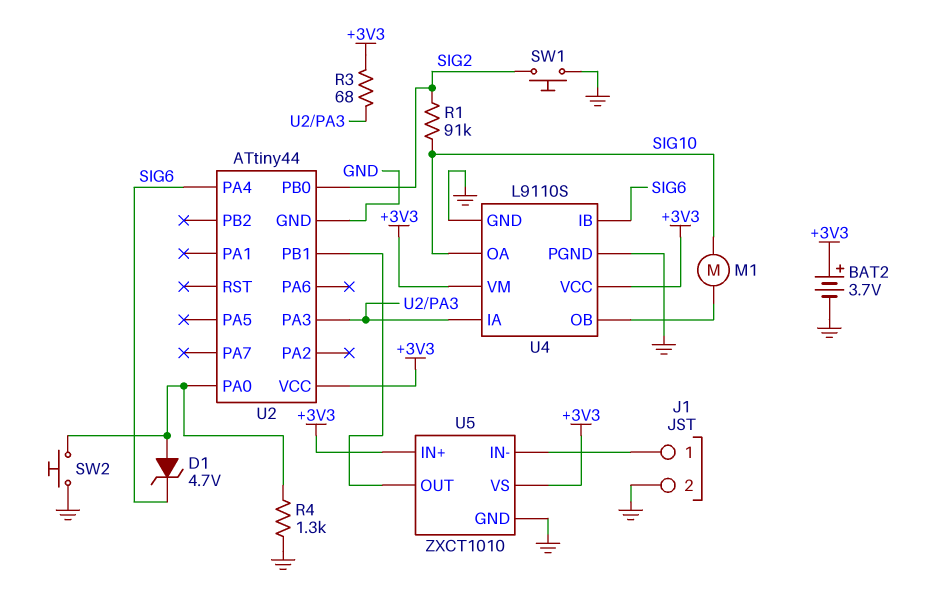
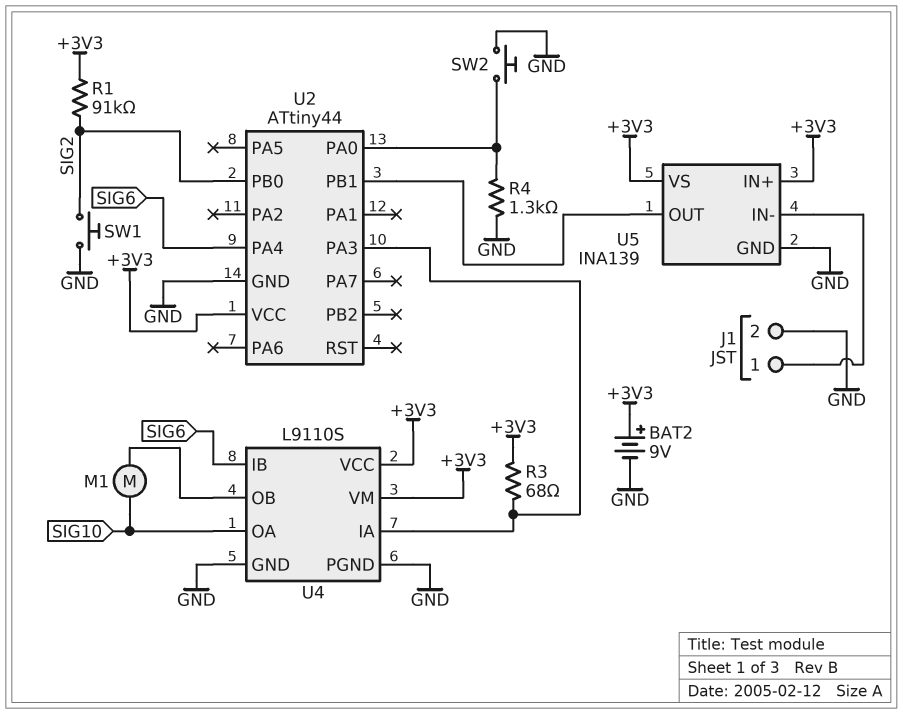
BAT2: 3.7V (plus +3V3, minus GND) -> 9V (plus +3V3, minus GND)
D1: zener 4.7V (A U2/PA0, K SIG6) -> none
R1: 91k (SIG2, SIG10) -> 91k (+3V3, SIG2)
U5: ZXCT1010 -> INA139

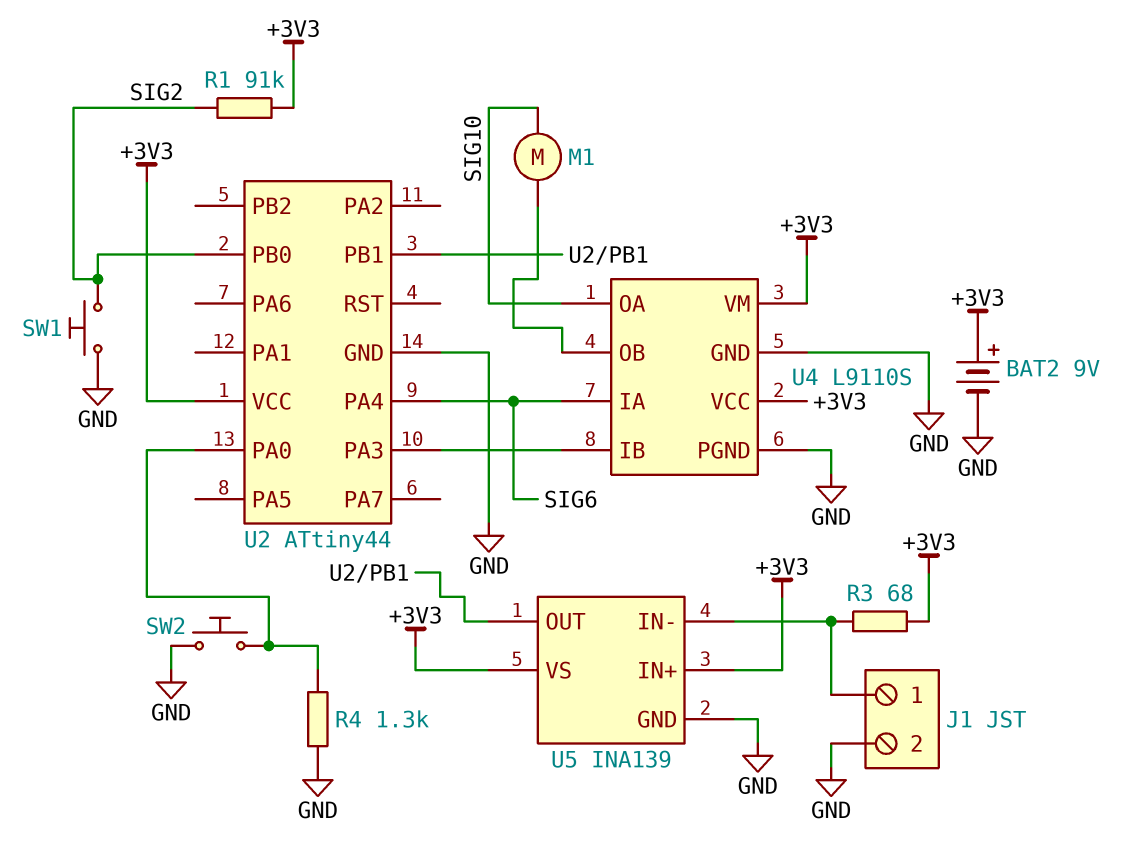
R3: 68 (+3V3, U2/PA3) -> 68 (+3V3, J1/1)
U4 pin IA: U2/PA3 -> SIG6
U4 pin IB: SIG6 -> U2/PA3

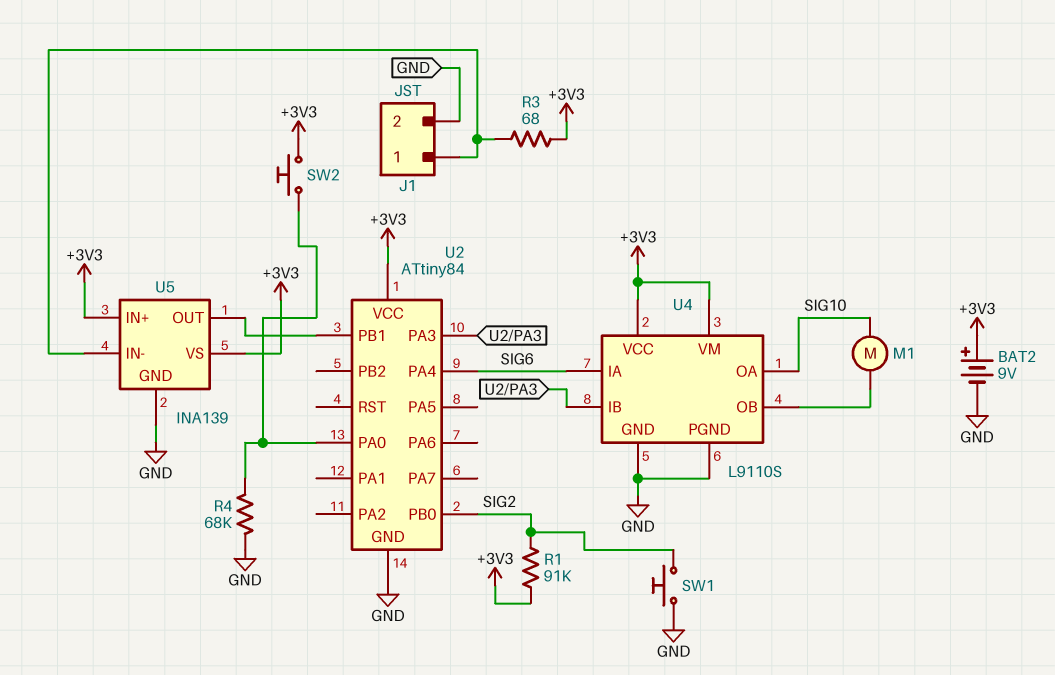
R4: 1.3k (GND, U2/PA0) -> 68k (GND, U2/PA0)
SW2: button (GND, U2/PA0) -> button (+3V3, U2/PA0)
U2: ATtiny44 -> ATtiny84

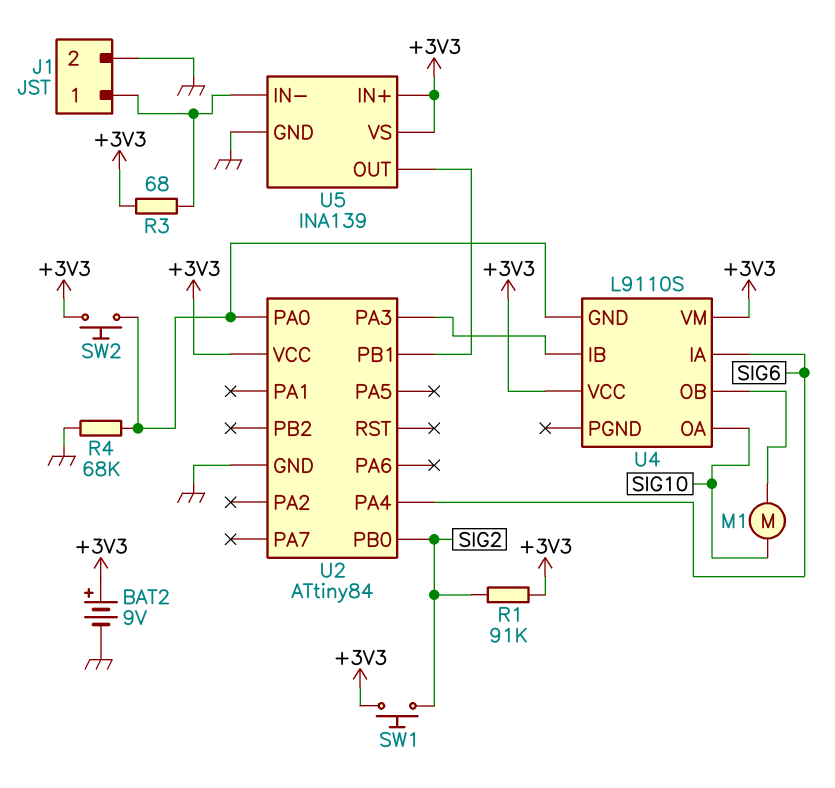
SW1: button (GND, SIG2) -> button (+3V3, SIG2)
U4 pin GND: GND -> U2/PA0
U4 pin PGND: GND -> none

